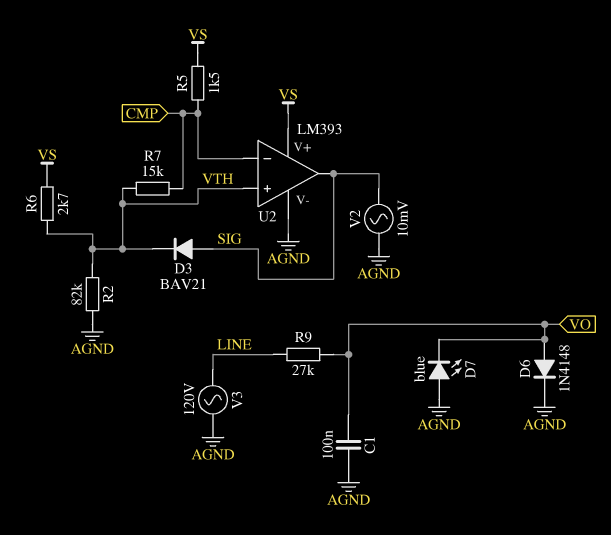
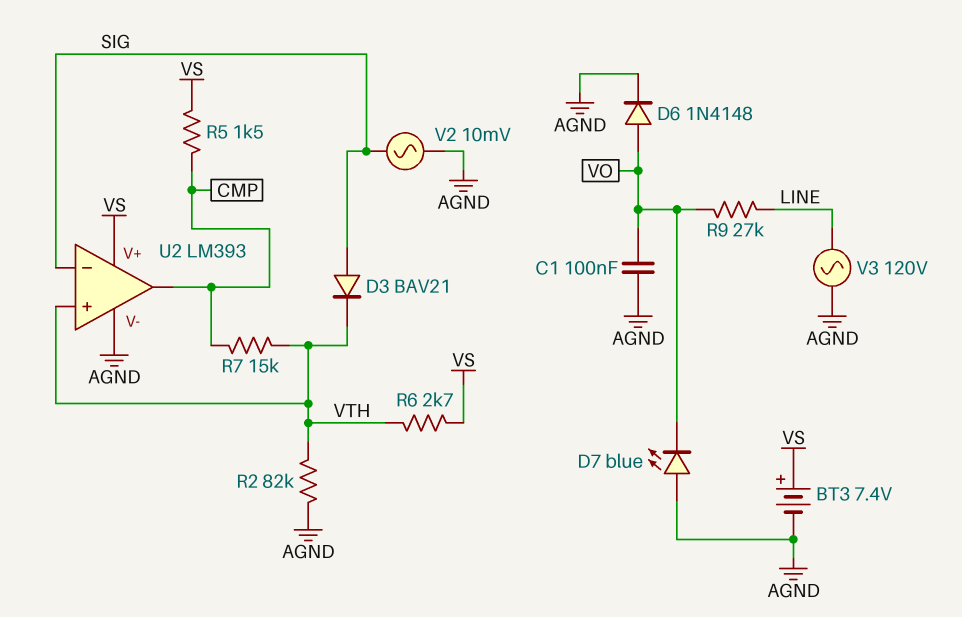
BT3: none -> 7.4V (plus VS, minus AGND)
U2 pin in-: CMP -> SIG
U2 pin out: SIG -> CMP

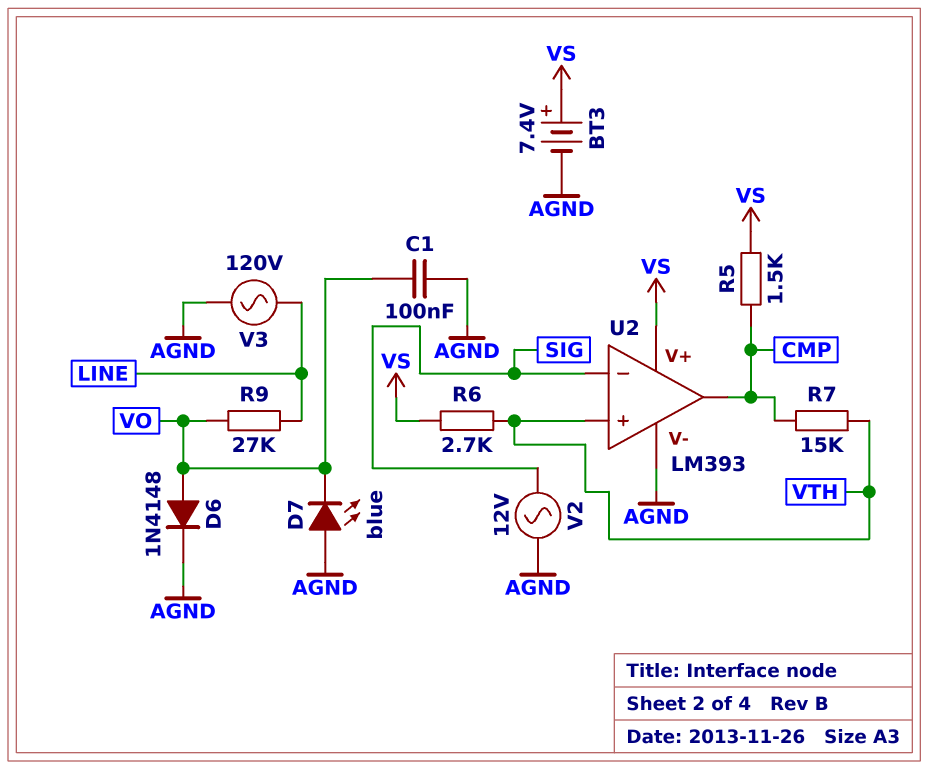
D3: diode BAV21 (A SIG, K VTH) -> none
R2: 82k (AGND, VTH) -> none
V2: AC 10mV (AGND, SIG) -> AC 12V (AGND, SIG)

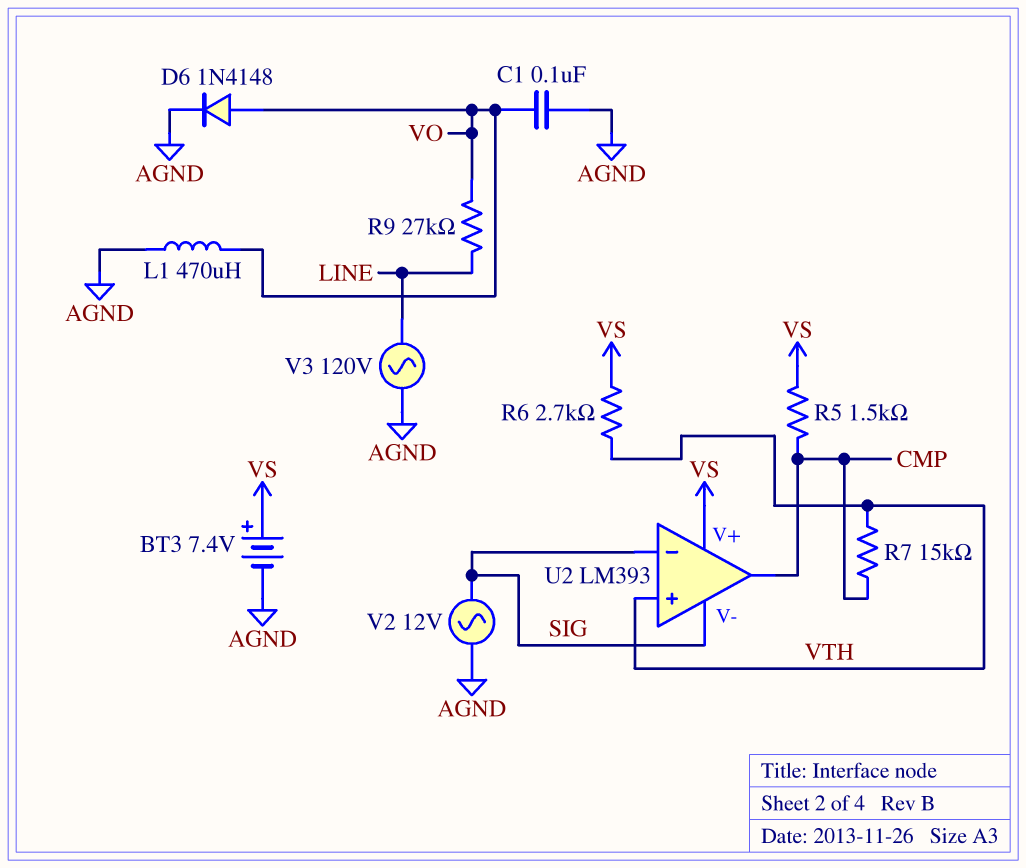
D7: LED blue (A AGND, K VO) -> none
L1: none -> 470uH (AGND, VO)
U2 pin V-: AGND -> SIG

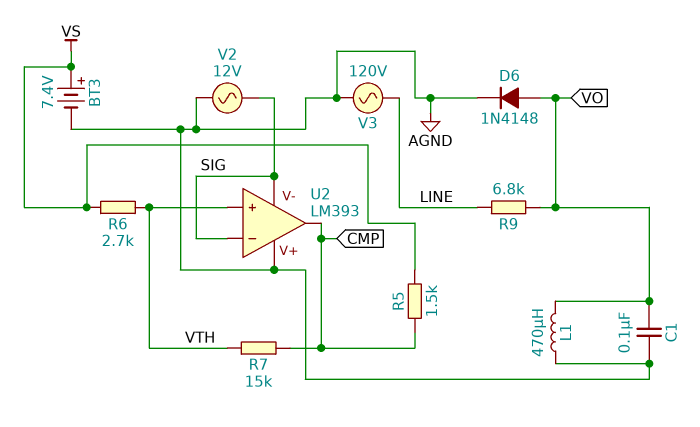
R9: 27k (LINE, VO) -> 6.8k (LINE, VO)
U2 pin V+: VS -> AGND

